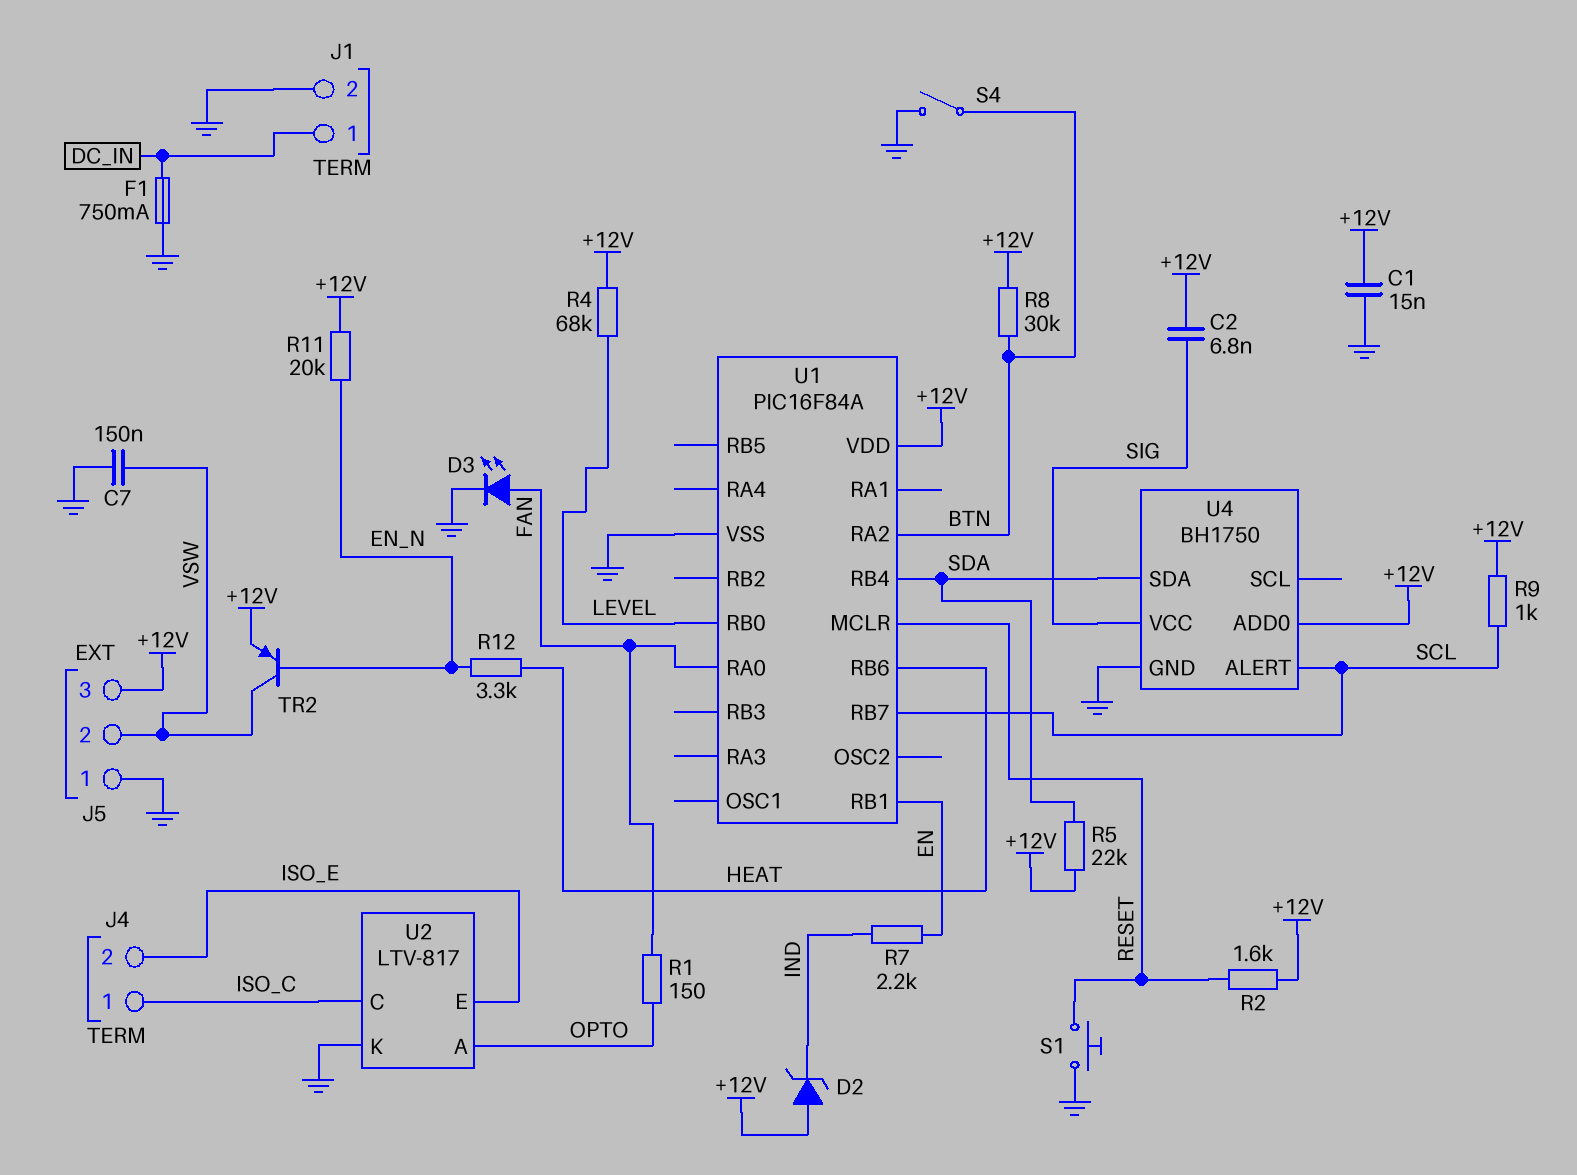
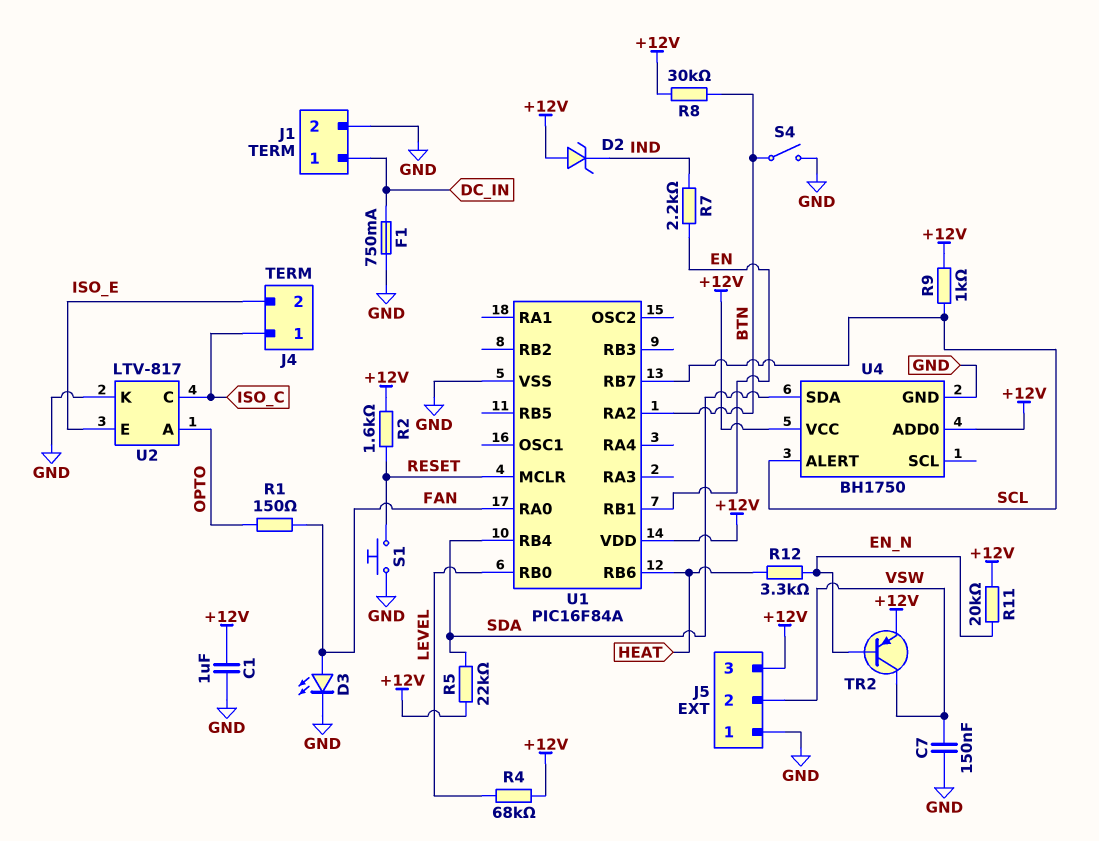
C1: 15nF (+12V, GND) -> 1uF (+12V, GND)
C2: 6.8nF (+12V, SIG) -> none
U4 pin VCC: SIG -> +12V

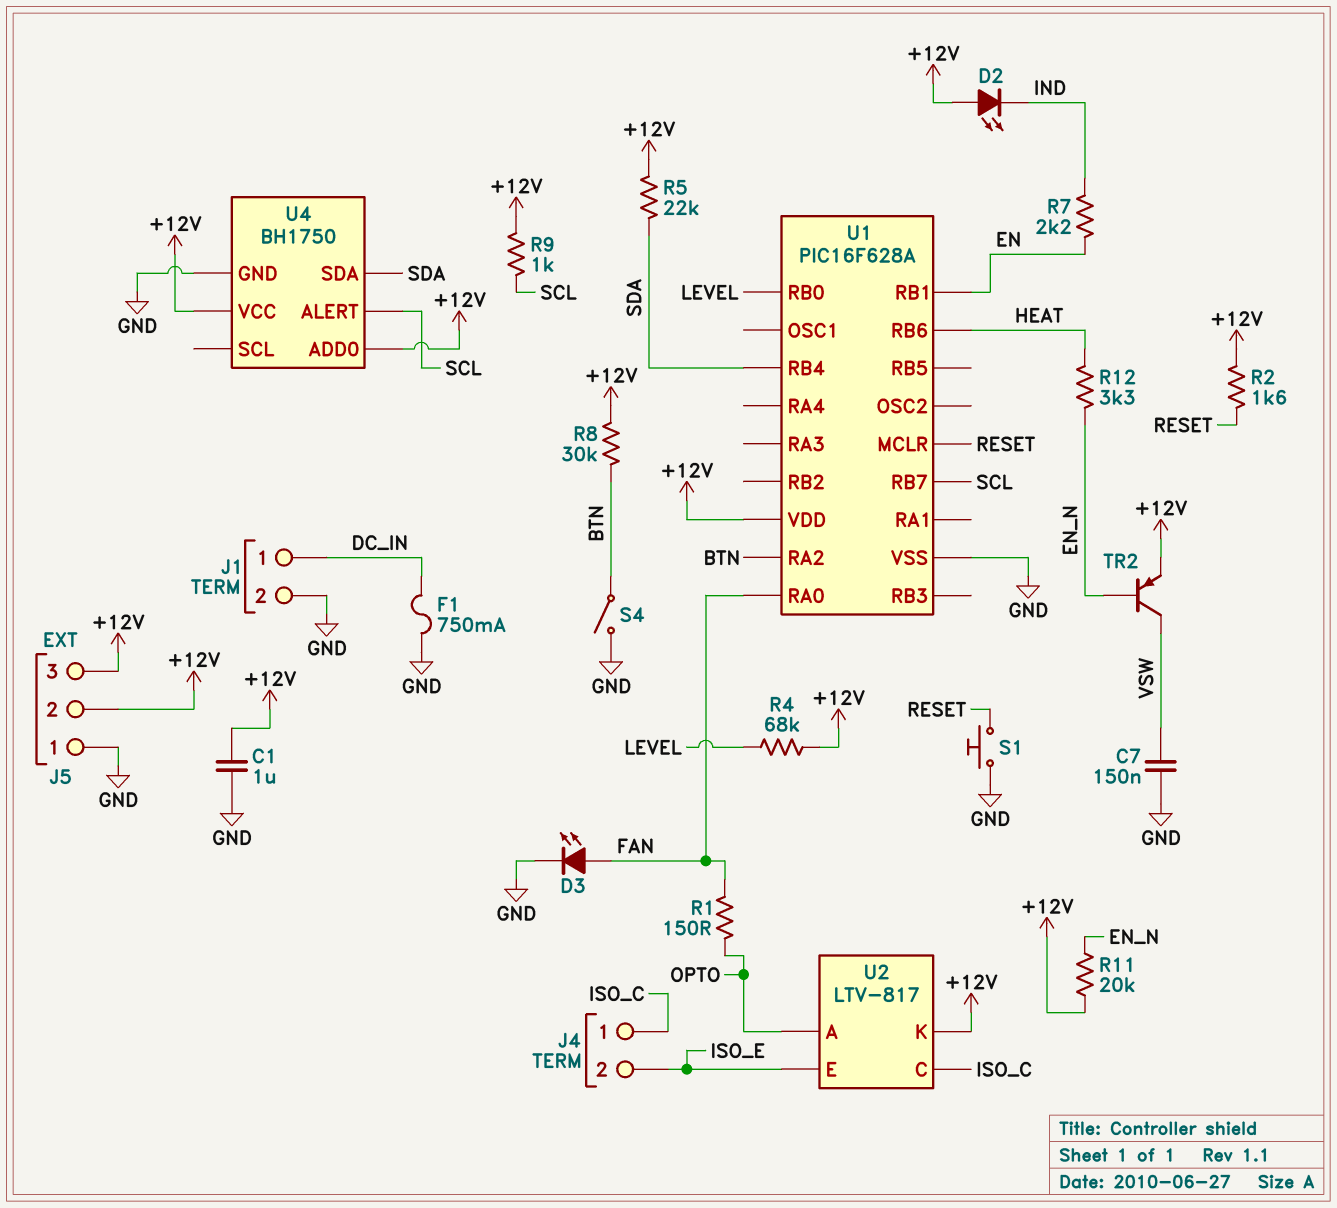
D2: zener (A +12V, K IND) -> LED (A +12V, K IND)
J5 pin 2: VSW -> +12V
U1: PIC16F84A -> PIC16F628A
U2 pin K: GND -> +12V

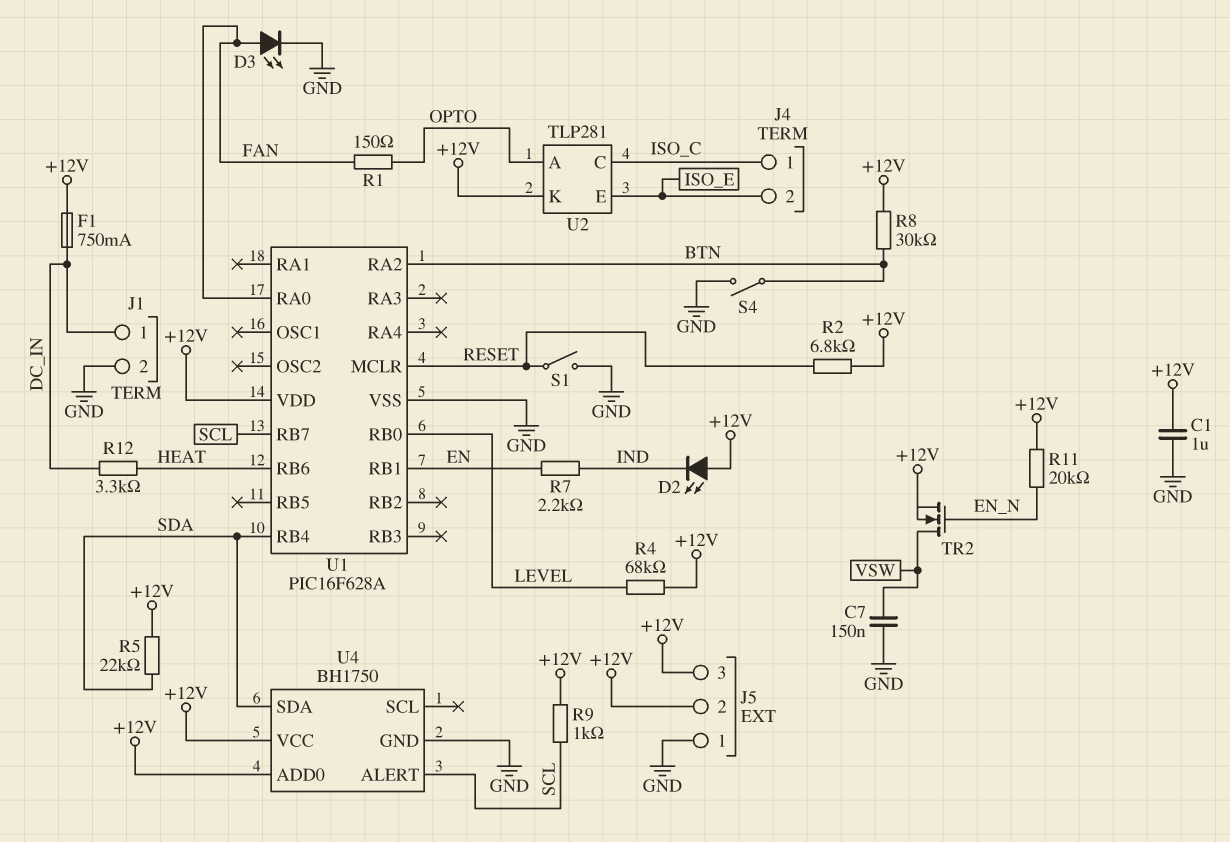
F1: 750mA (DC_IN, GND) -> 750mA (+12V, DC_IN)
R2: 1.6k (+12V, RESET) -> 6.8k (+12V, RESET)
R12: 3.3k (EN_N, HEAT) -> 3.3k (DC_IN, HEAT)
S1: button (GND, RESET) -> switch (GND, RESET)
TR2: PNP (B EN_N, C VSW, E +12V) -> NMOS (G EN_N, D VSW, S +12V)
U2: LTV-817 -> TLP281

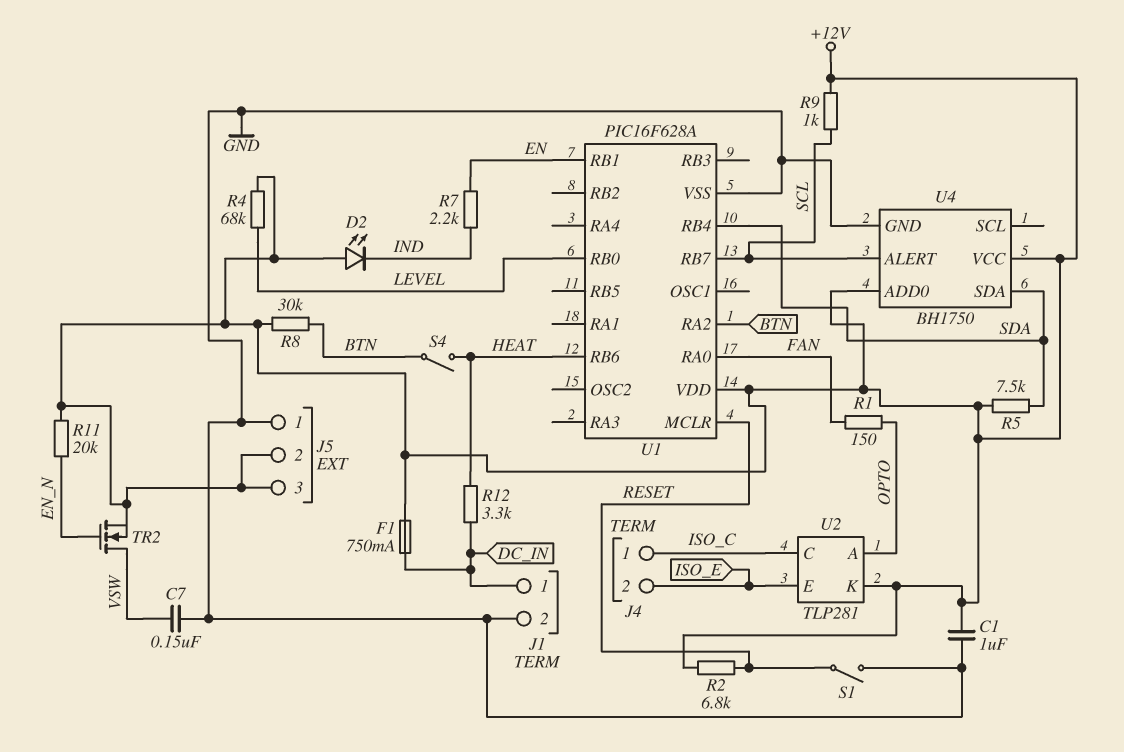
D3: LED (A FAN, K GND) -> none
R5: 22k (+12V, SDA) -> 7.5k (+12V, SDA)
S4: switch (BTN, GND) -> switch (BTN, HEAT)

